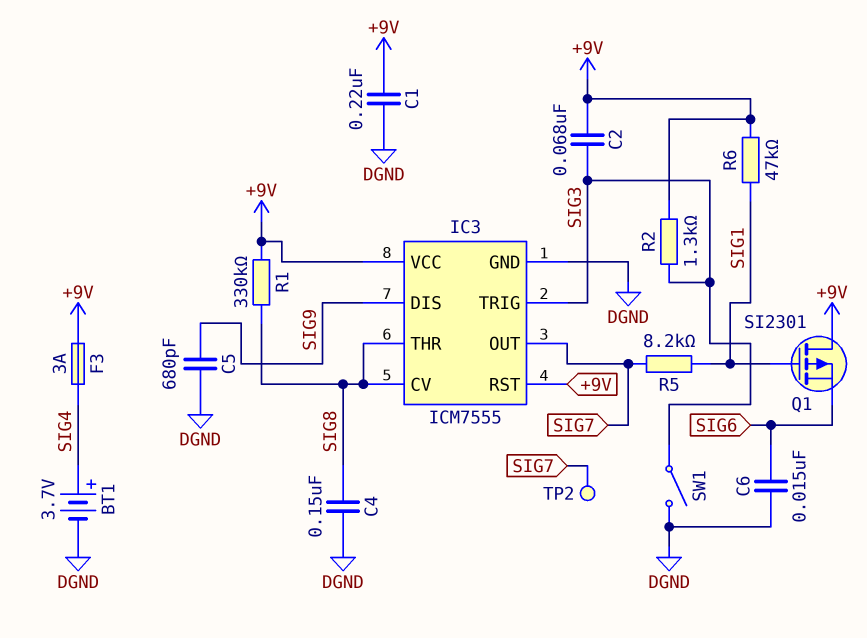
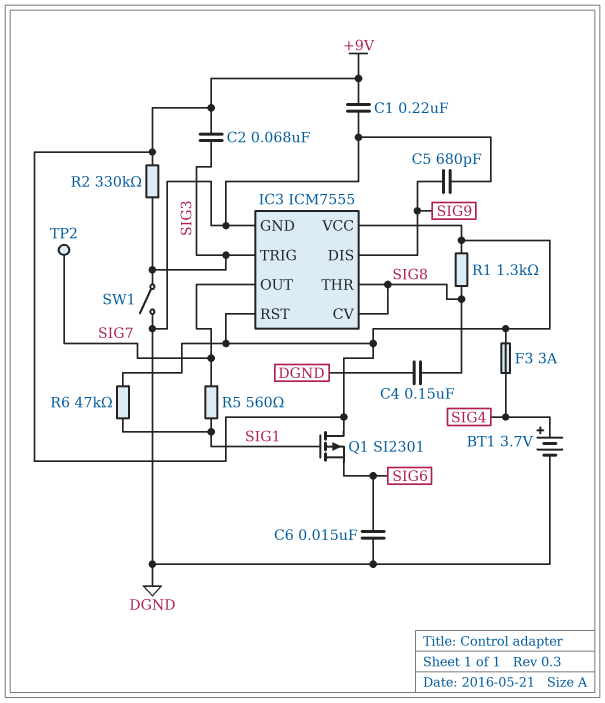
R1: 330k (+9V, SIG8) -> 1.3k (+9V, SIG8)
R2: 1.3k (+9V, SIG3) -> 330k (+9V, SIG3)
R5: 8.2k (SIG1, SIG7) -> 560 (SIG1, SIG7)

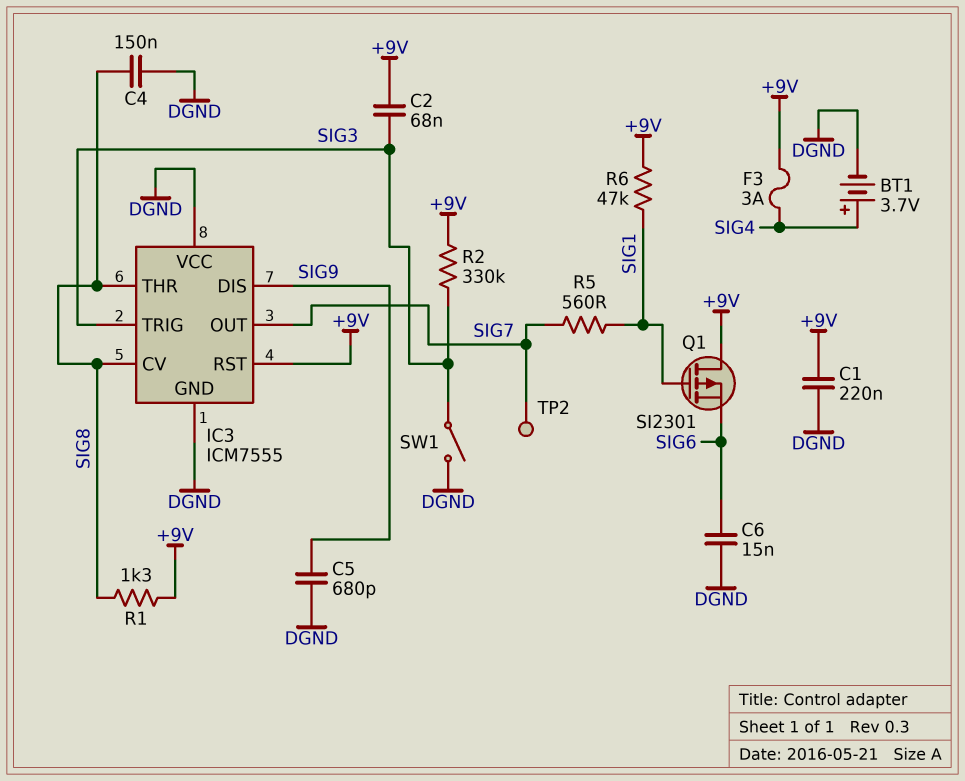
IC3 pin VCC: +9V -> DGND

